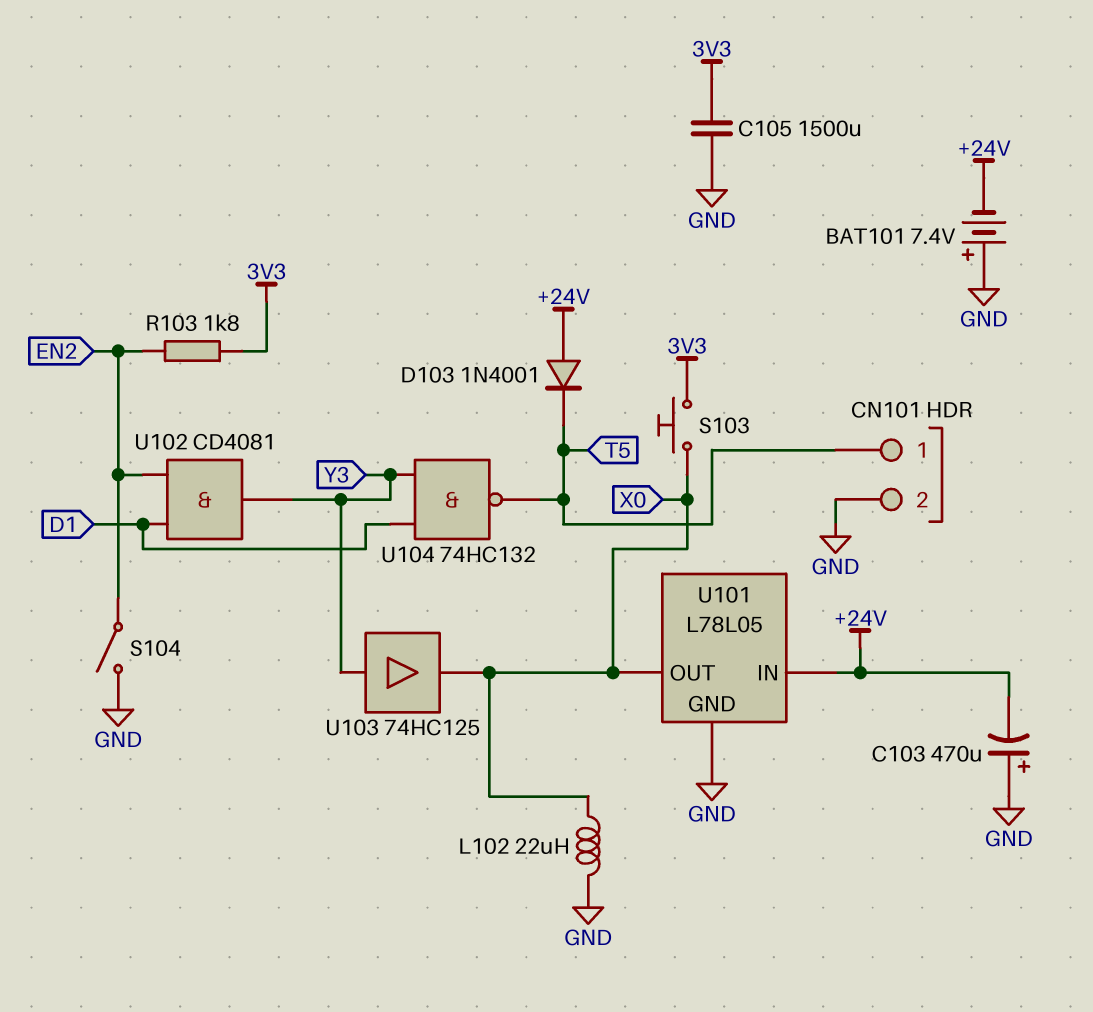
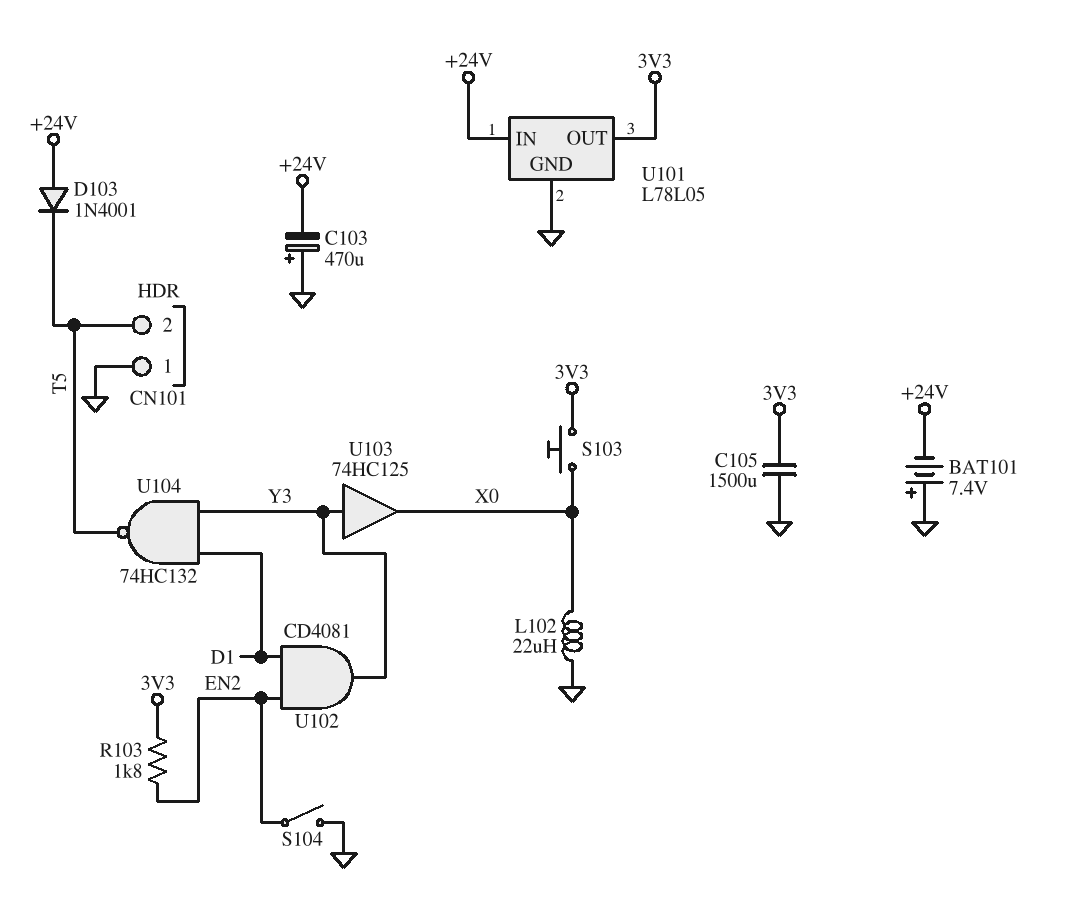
CN101 pin 1: T5 -> GND
CN101 pin 2: GND -> T5
U101 pin OUT: X0 -> 3V3

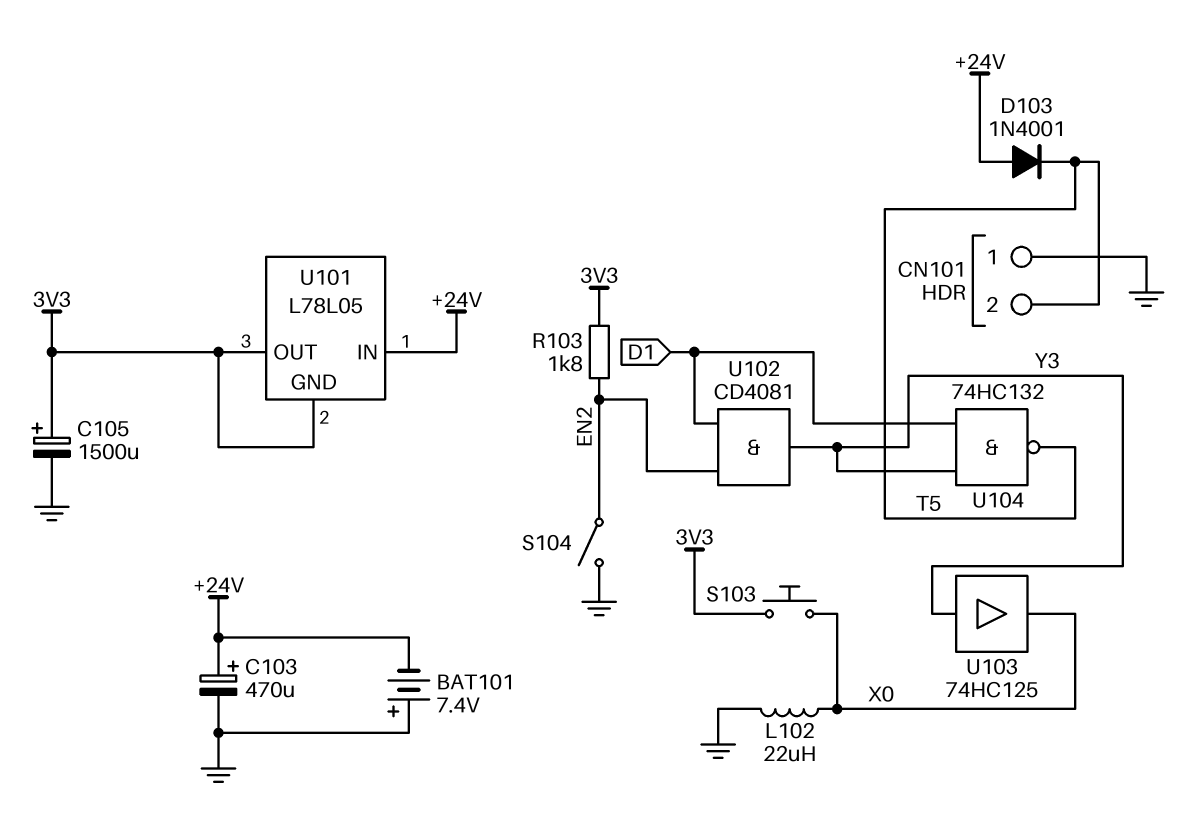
C103: 470uF (plus GND, minus +24V) -> 470uF (plus +24V, minus GND)
C105: 1500uF (3V3, GND) -> 1500uF (plus 3V3, minus GND)
U101 pin GND: GND -> 3V3

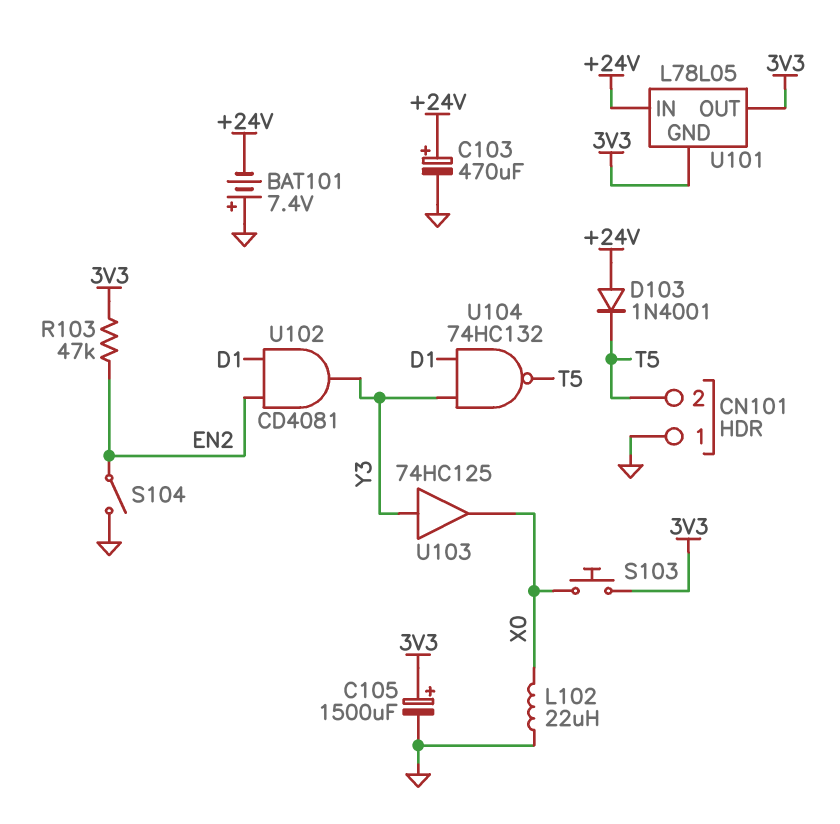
R103: 1.8k (3V3, EN2) -> 47k (3V3, EN2)

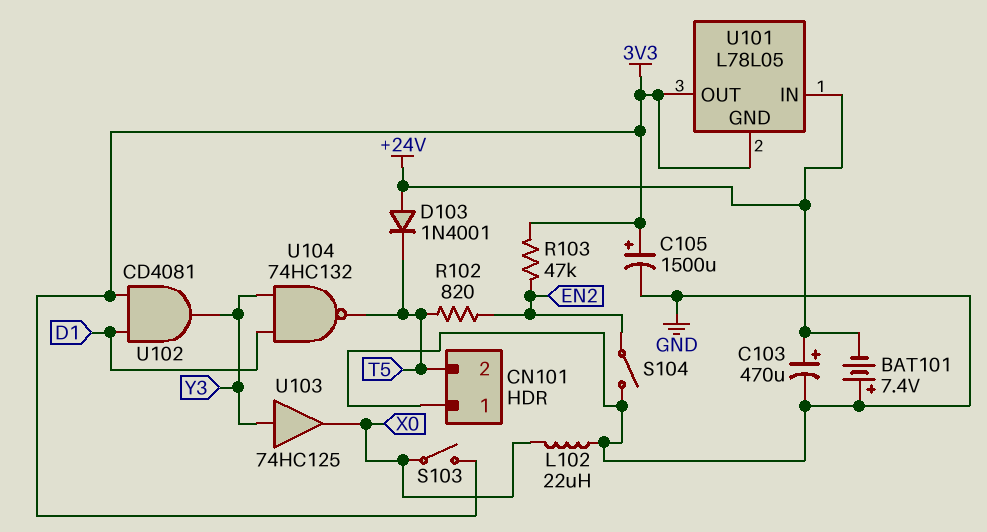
R102: none -> 820 (EN2, T5)
S103: button (3V3, X0) -> switch (3V3, X0)
U102: AND CD4081 (in D1, in EN2, out Y3) -> AND CD4081 (in 3V3, in D1, out Y3)

